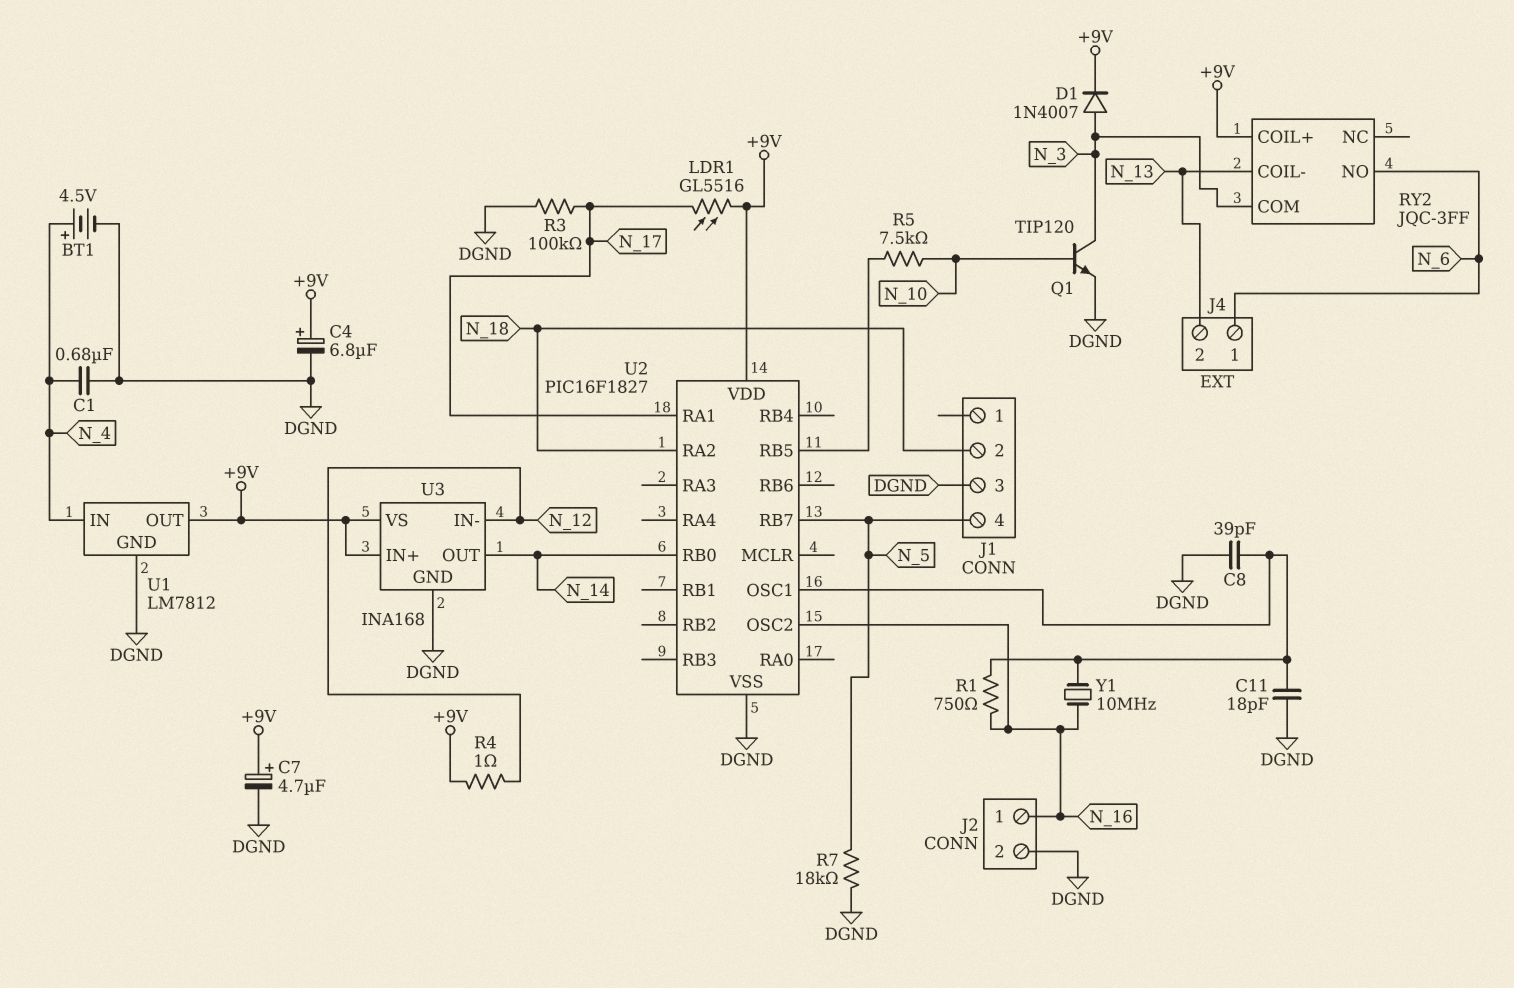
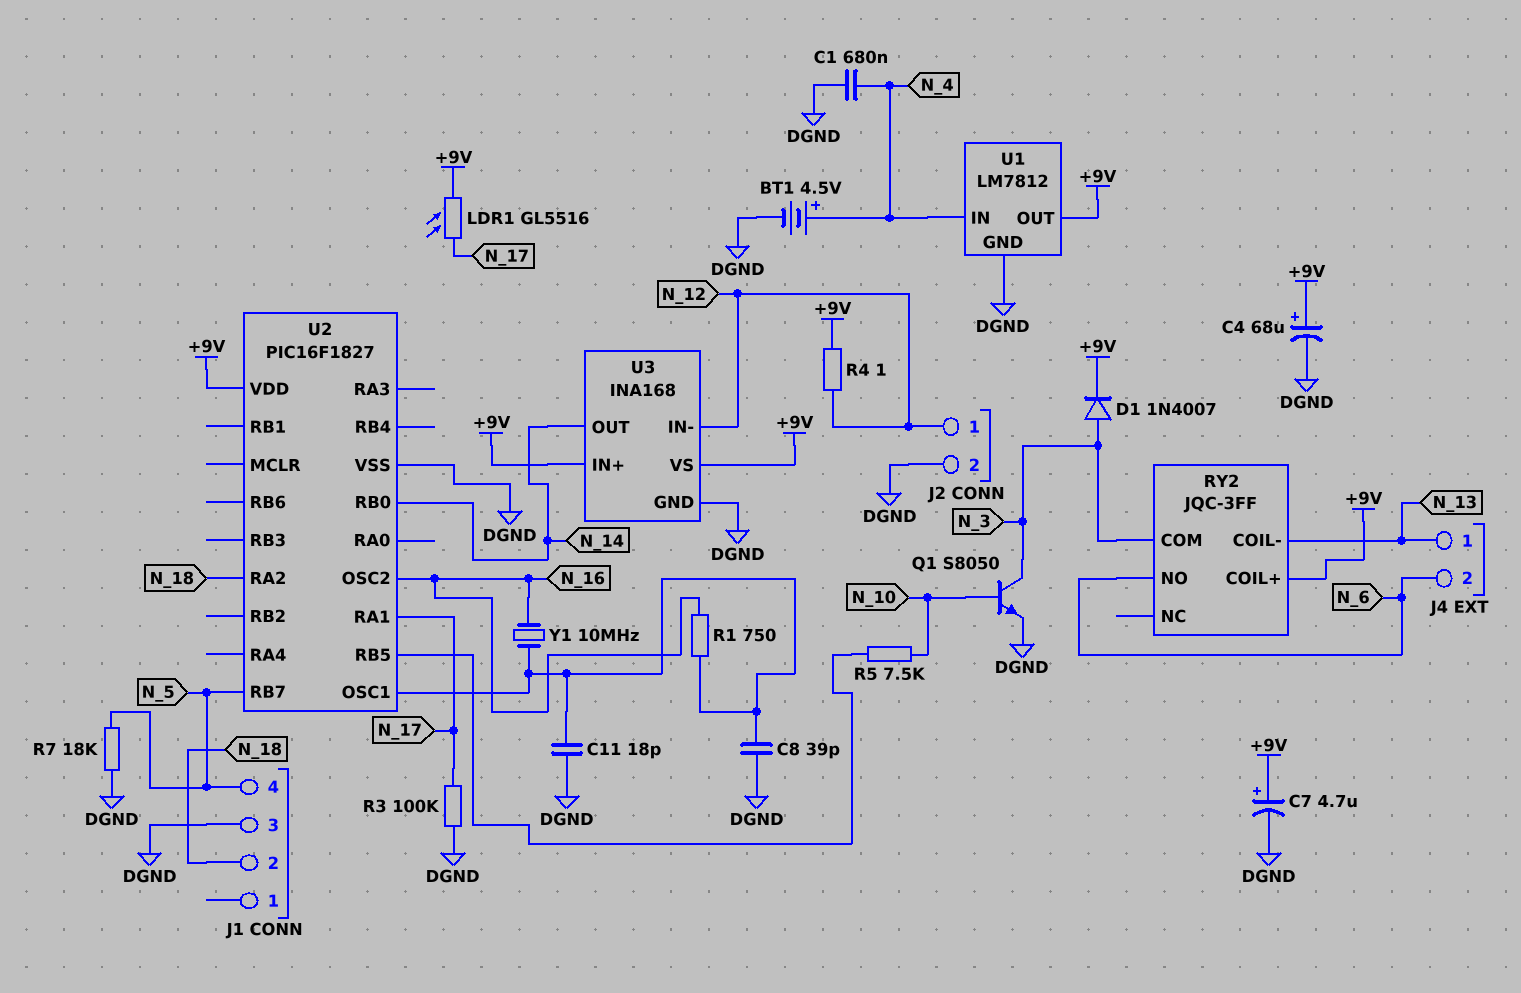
C4: 6.8uF (plus +9V, minus DGND) -> 68uF (plus +9V, minus DGND)
J2 pin 1: N_16 -> N_12
J4 pin 1: N_6 -> N_13
J4 pin 2: N_13 -> N_6
Q1: NPN TIP120 (B N_10, C N_3, E DGND) -> NPN S8050 (B N_10, C N_3, E DGND)

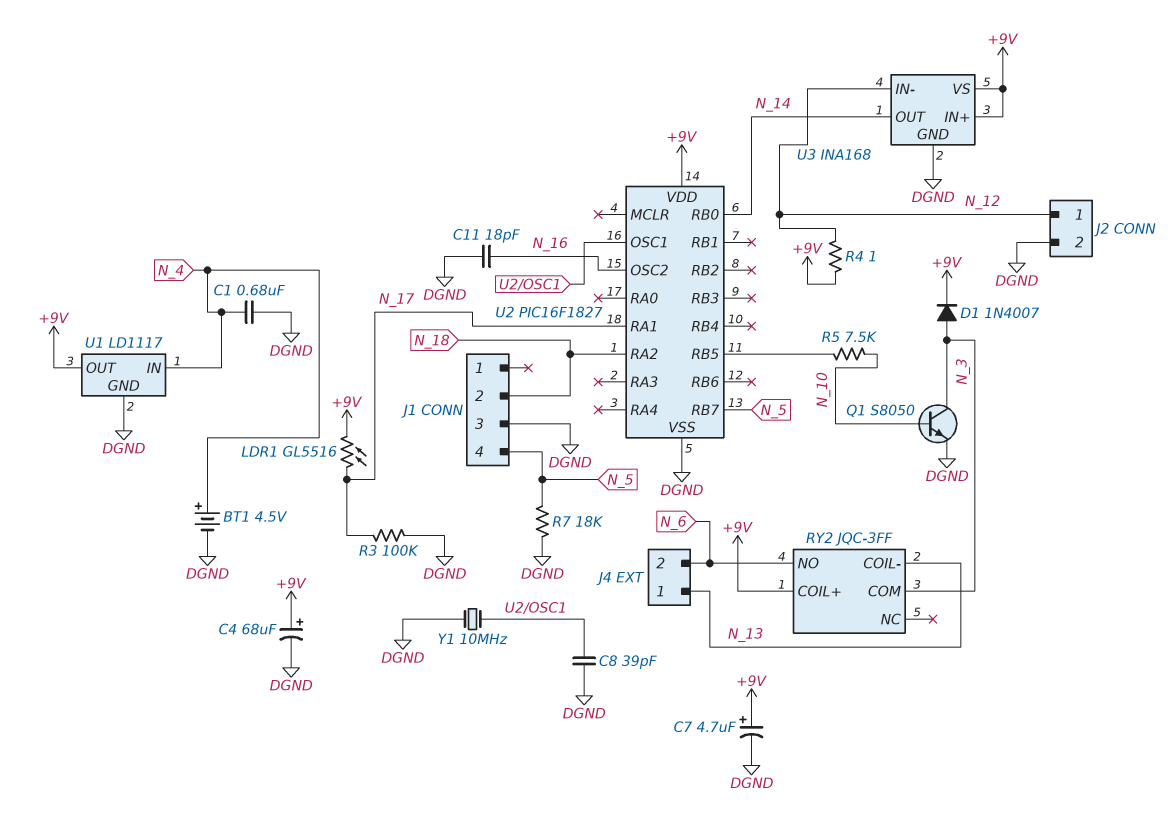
C11: 18pF (DGND, U2/OSC1) -> 18pF (DGND, N_16)
R1: 750 (N_16, U2/OSC1) -> none
U1: LM7812 -> LD1117
Y1: 10MHz (N_16, U2/OSC1) -> 10MHz (DGND, U2/OSC1)

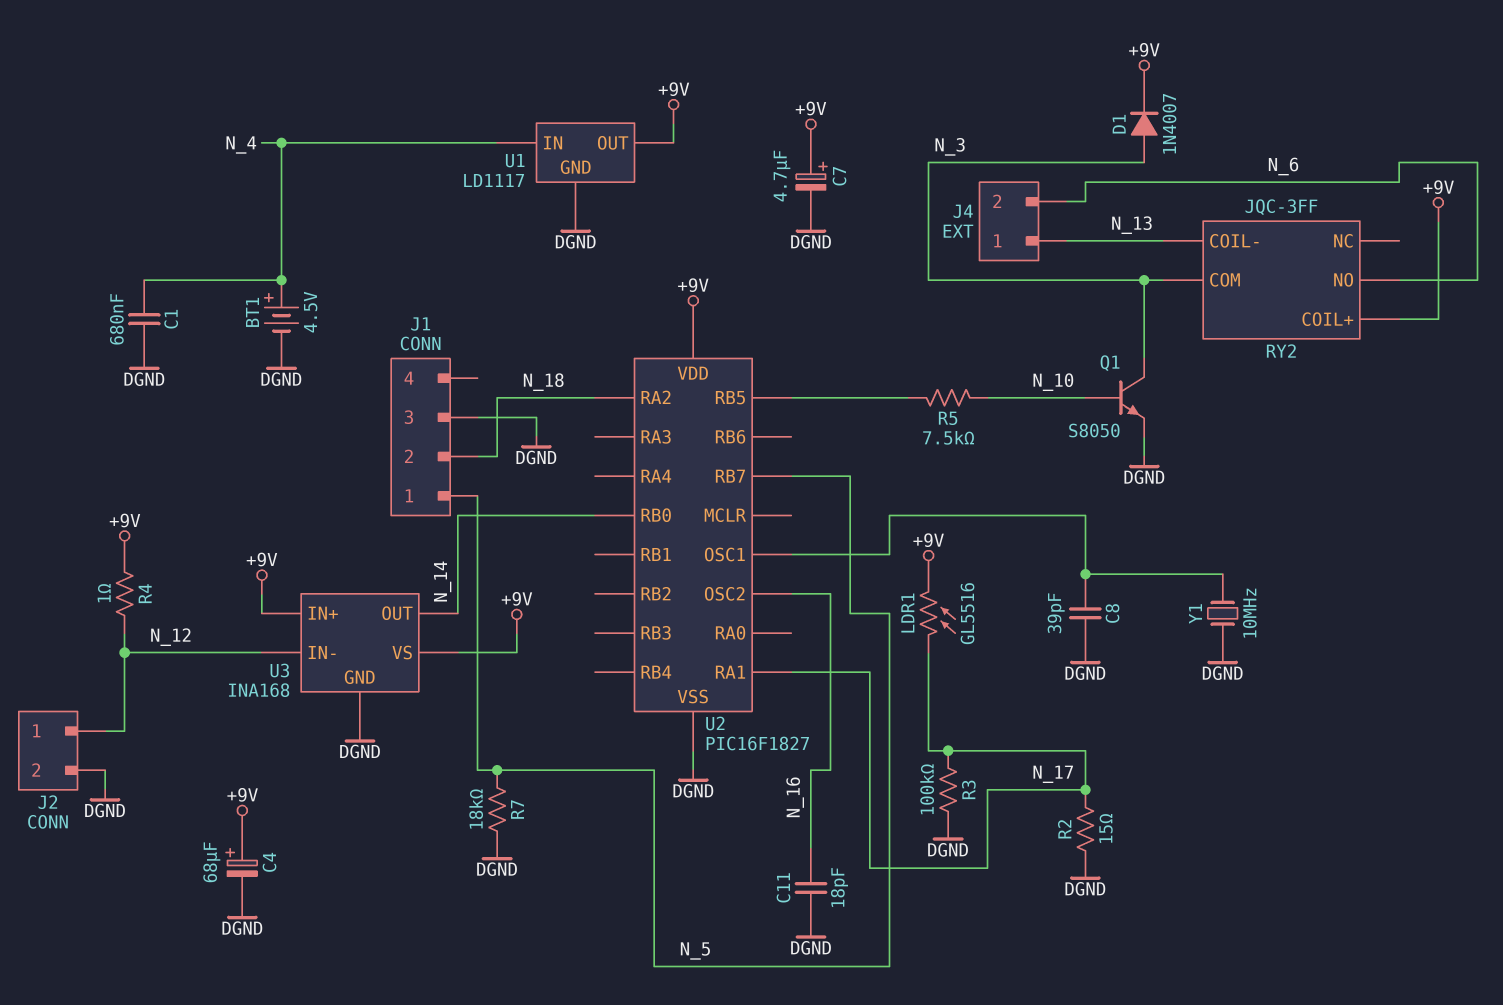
J1 pin 1: none -> N_5
J1 pin 4: N_5 -> none
R2: none -> 15 (DGND, N_17)

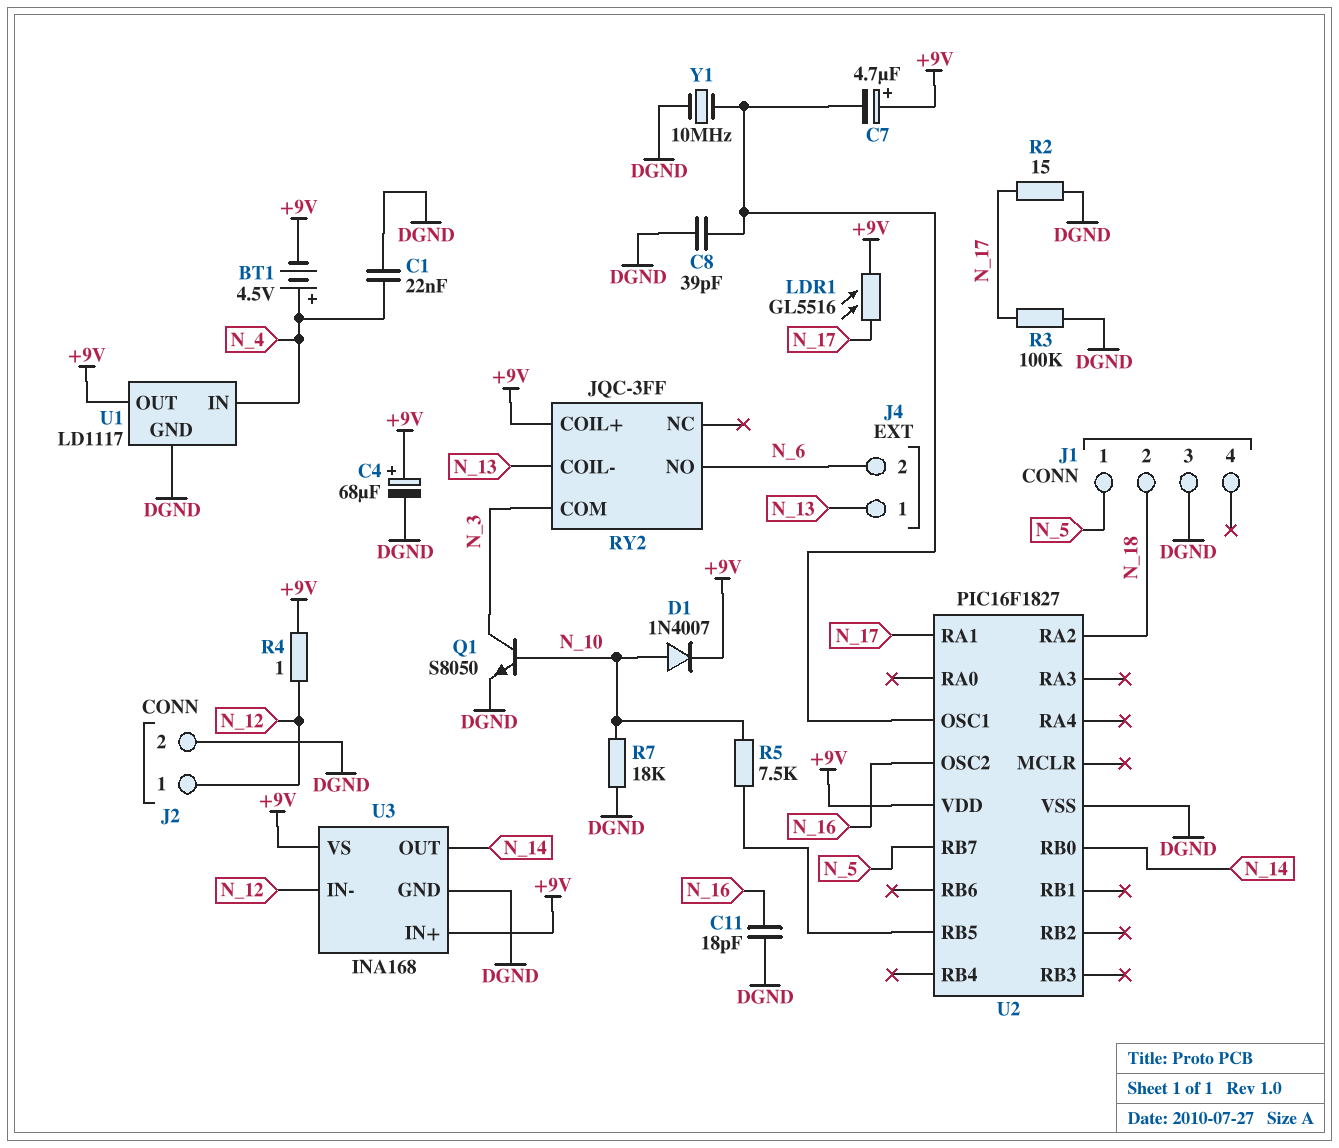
BT1: 4.5V (plus N_4, minus DGND) -> 4.5V (plus N_4, minus +9V)
C1: 680nF (DGND, N_4) -> 22nF (DGND, N_4)
C7: 4.7uF (plus +9V, minus DGND) -> 4.7uF (plus +9V, minus U2/OSC1)
D1: diode 1N4007 (A N_3, K +9V) -> diode 1N4007 (A N_10, K +9V)
R7: 18k (DGND, N_5) -> 18k (DGND, N_10)

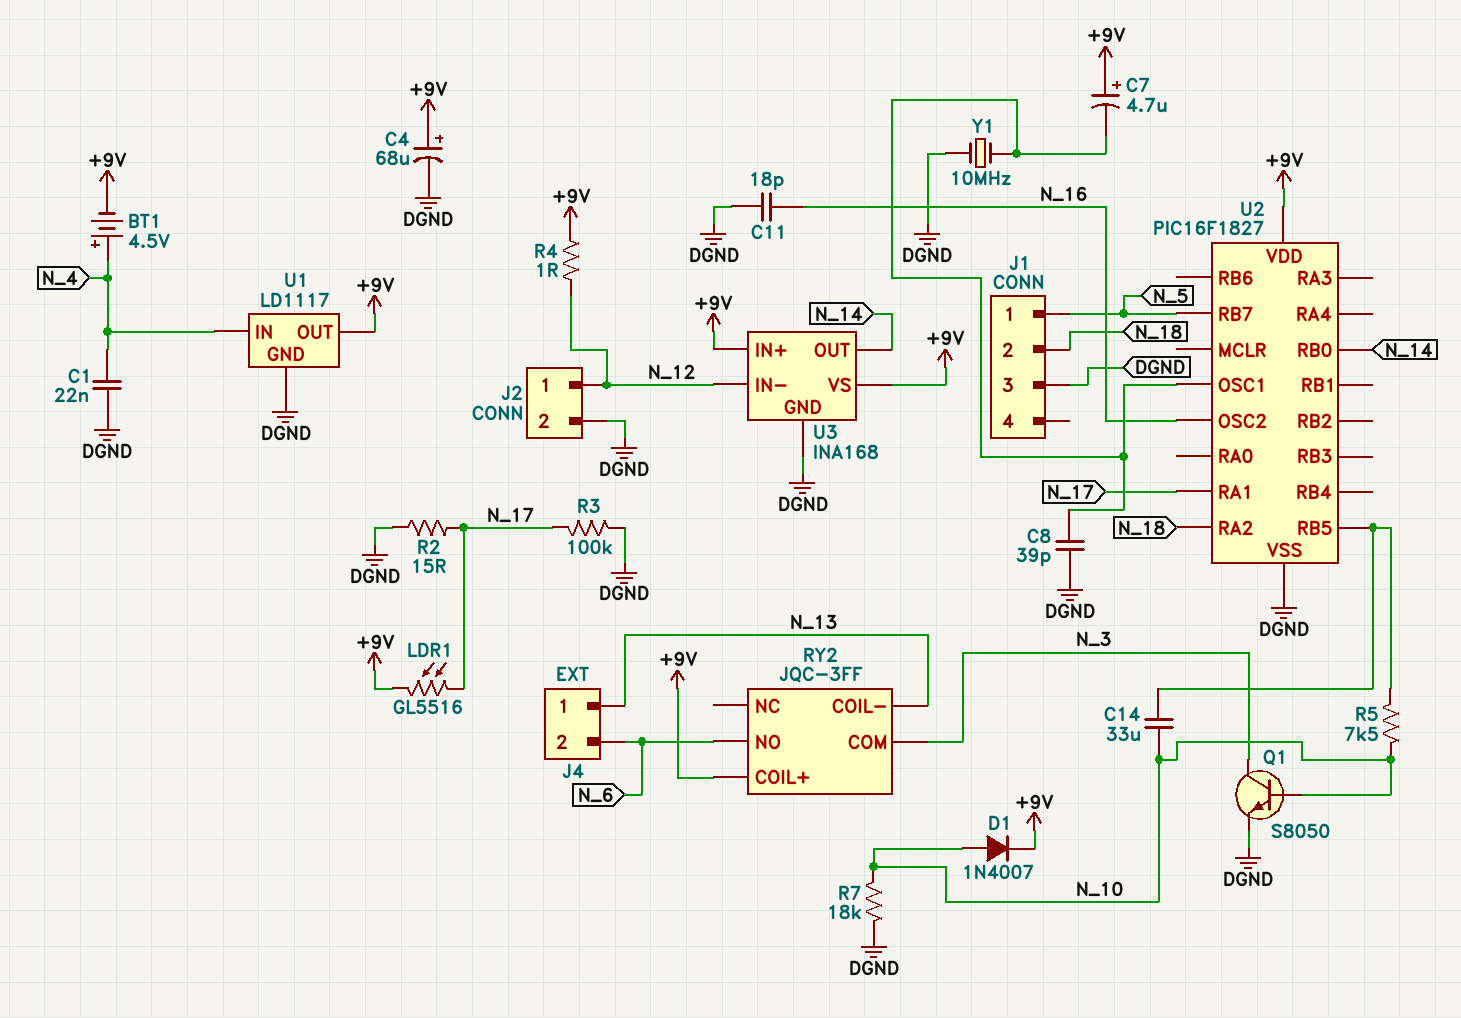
C14: none -> 33uF (N_10, U2/RB5)

